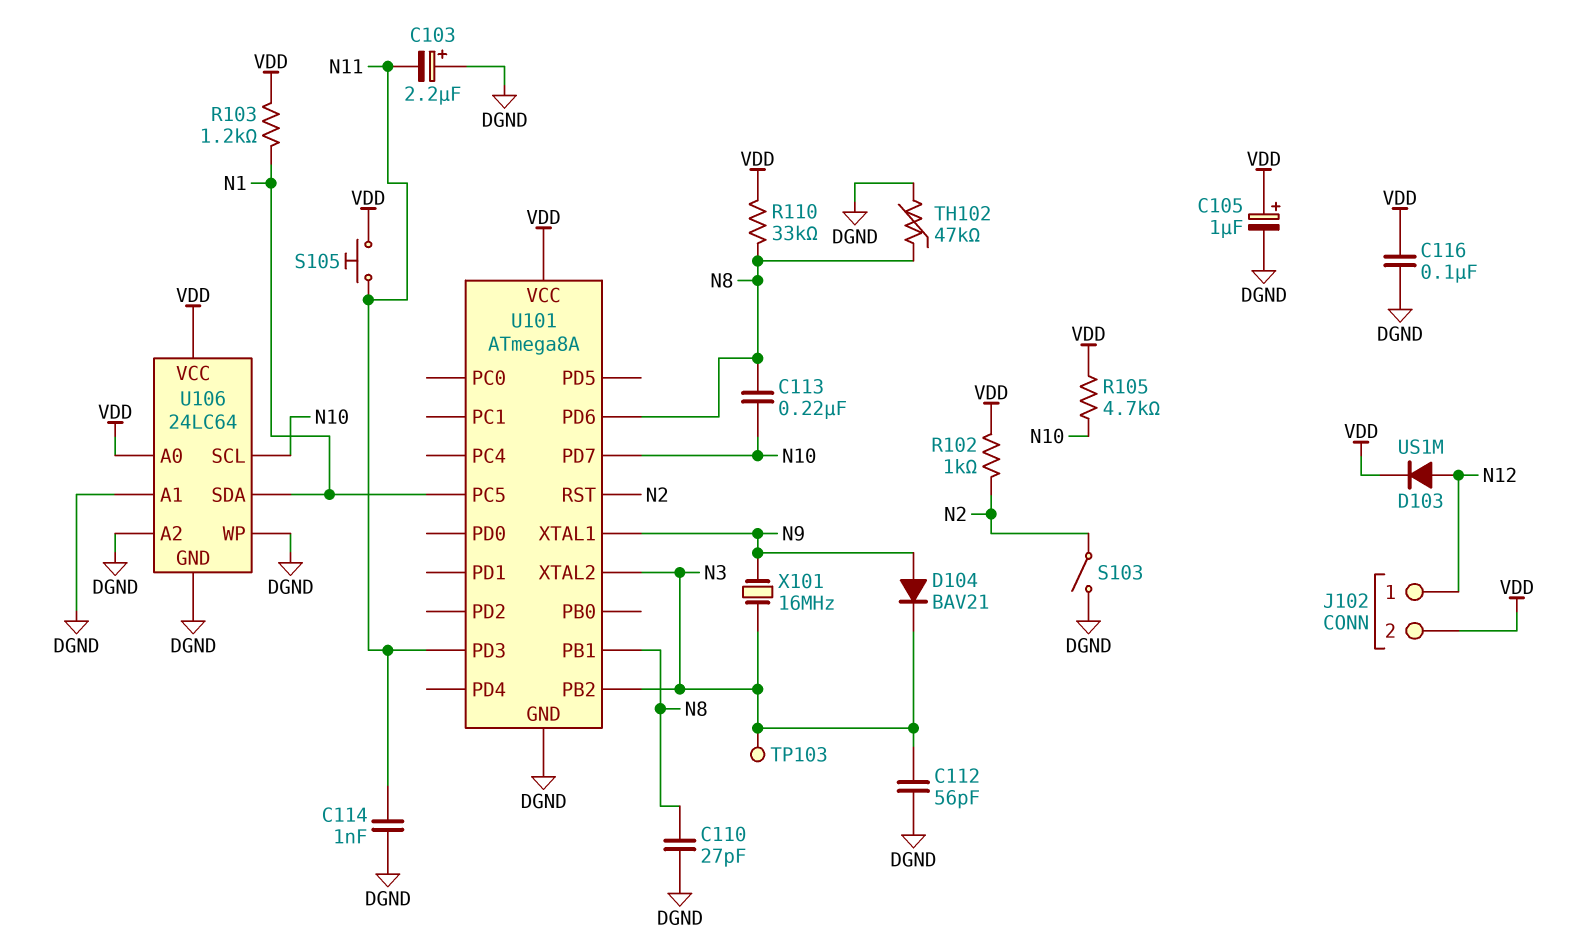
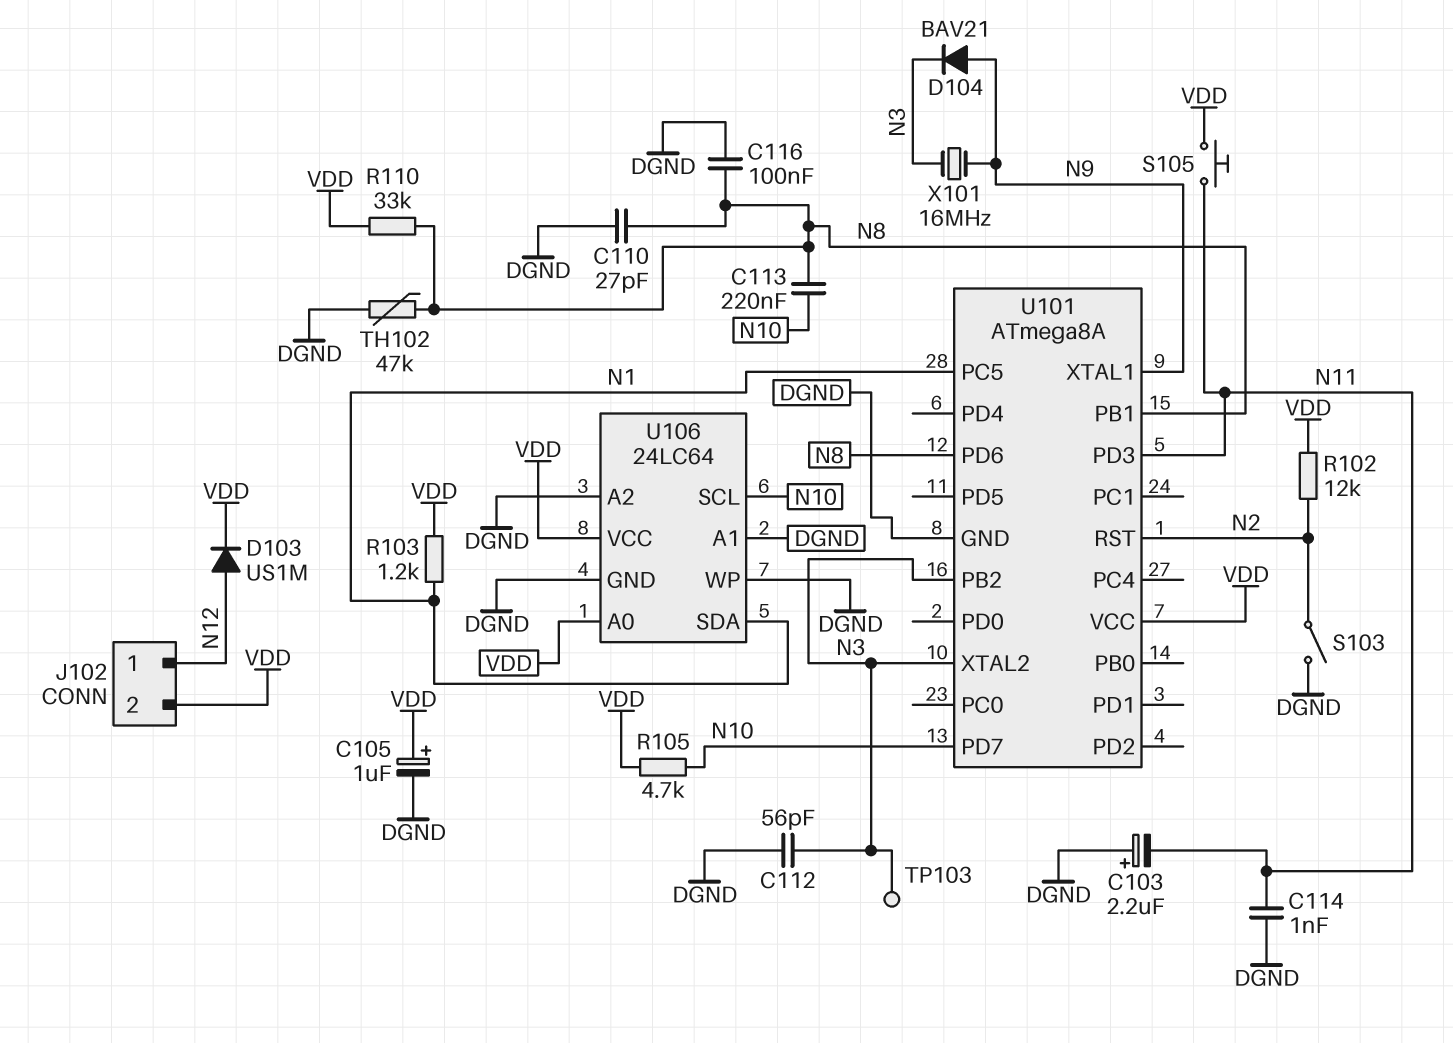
C116: 100nF (DGND, VDD) -> 100nF (DGND, N8)
R102: 1k (N2, VDD) -> 12k (N2, VDD)

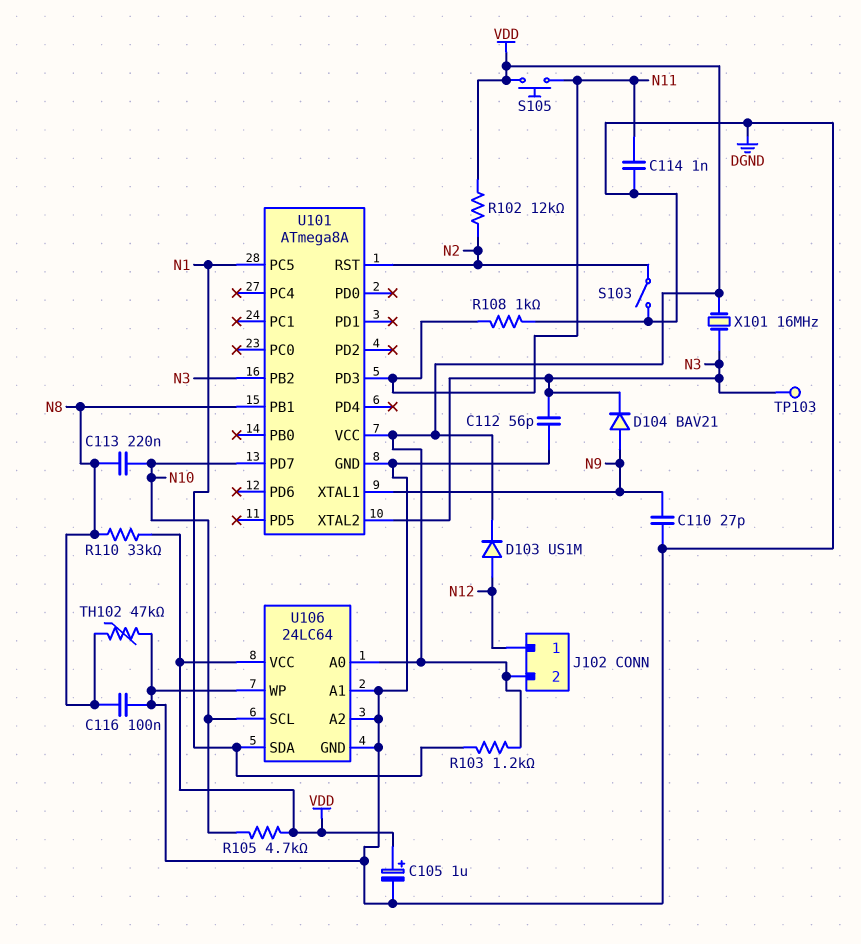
C103: 2.2uF (plus DGND, minus N11) -> none
C110: 27pF (DGND, N8) -> 27pF (DGND, N9)
R108: none -> 1k (DGND, N11)
U101 pin PD6: N8 -> none
X101: 16MHz (N3, N9) -> 16MHz (N3, VDD)

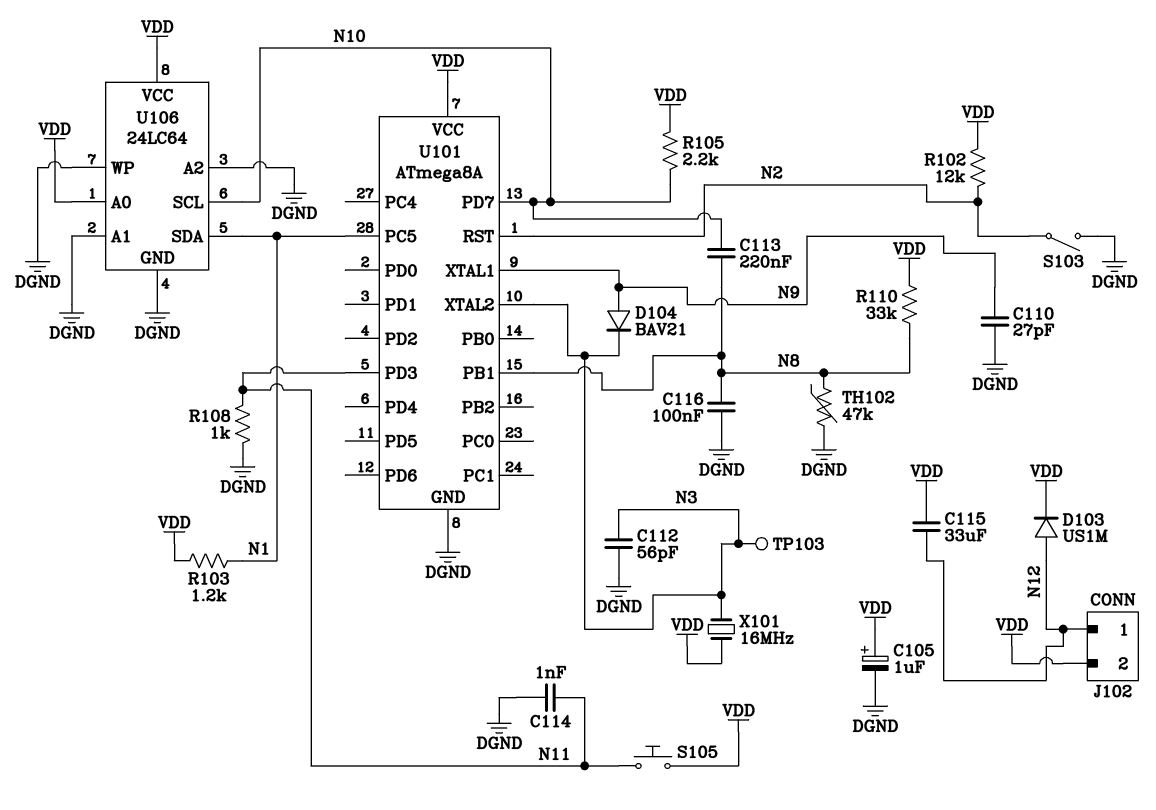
C115: none -> 33uF (N12, VDD)
R105: 4.7k (N10, VDD) -> 2.2k (N10, VDD)
U101 pin PB2: N3 -> none

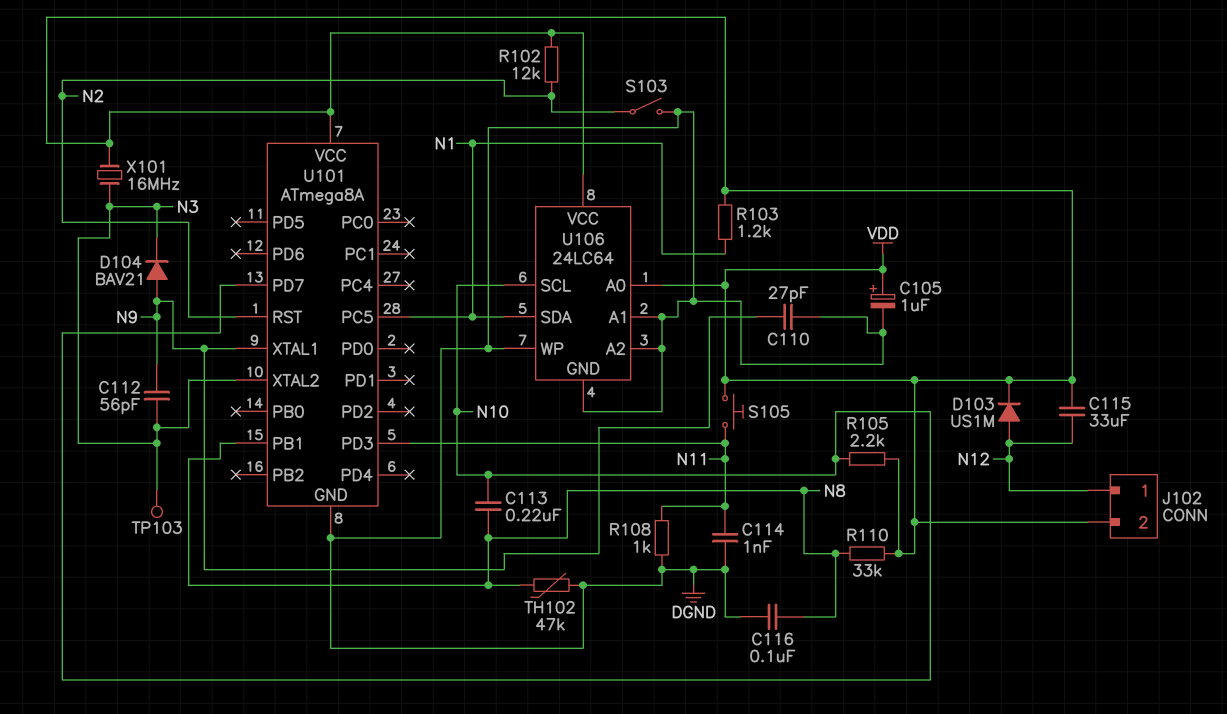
C112: 56pF (DGND, N3) -> 56pF (N3, N9)

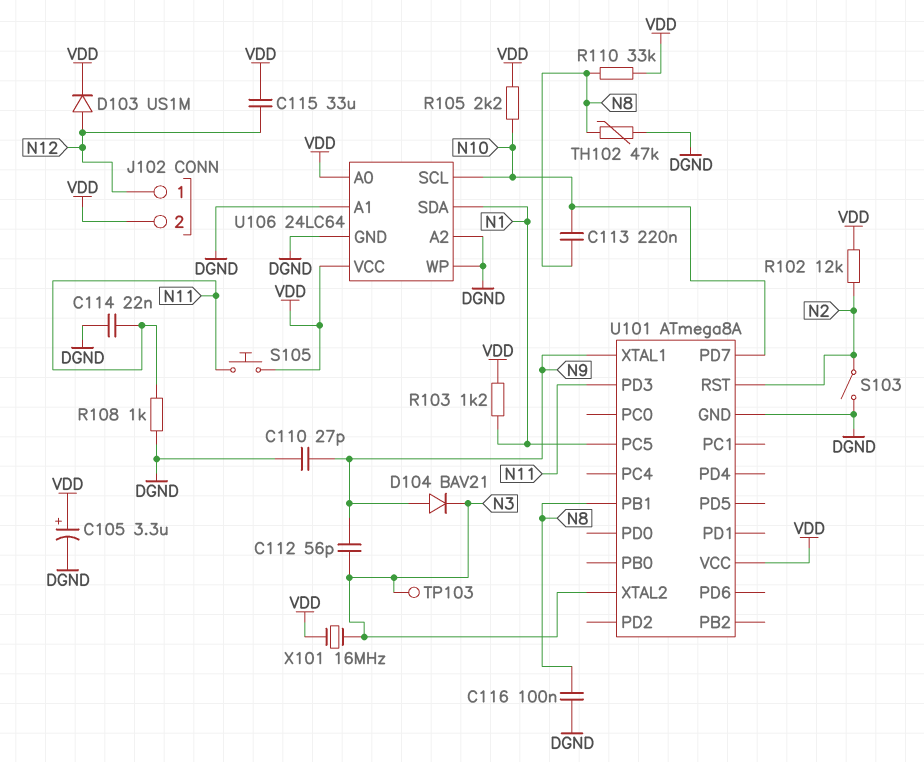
C105: 1uF (plus VDD, minus DGND) -> 3.3uF (plus VDD, minus DGND)
C114: 1nF (DGND, N11) -> 22nF (DGND, N11)

